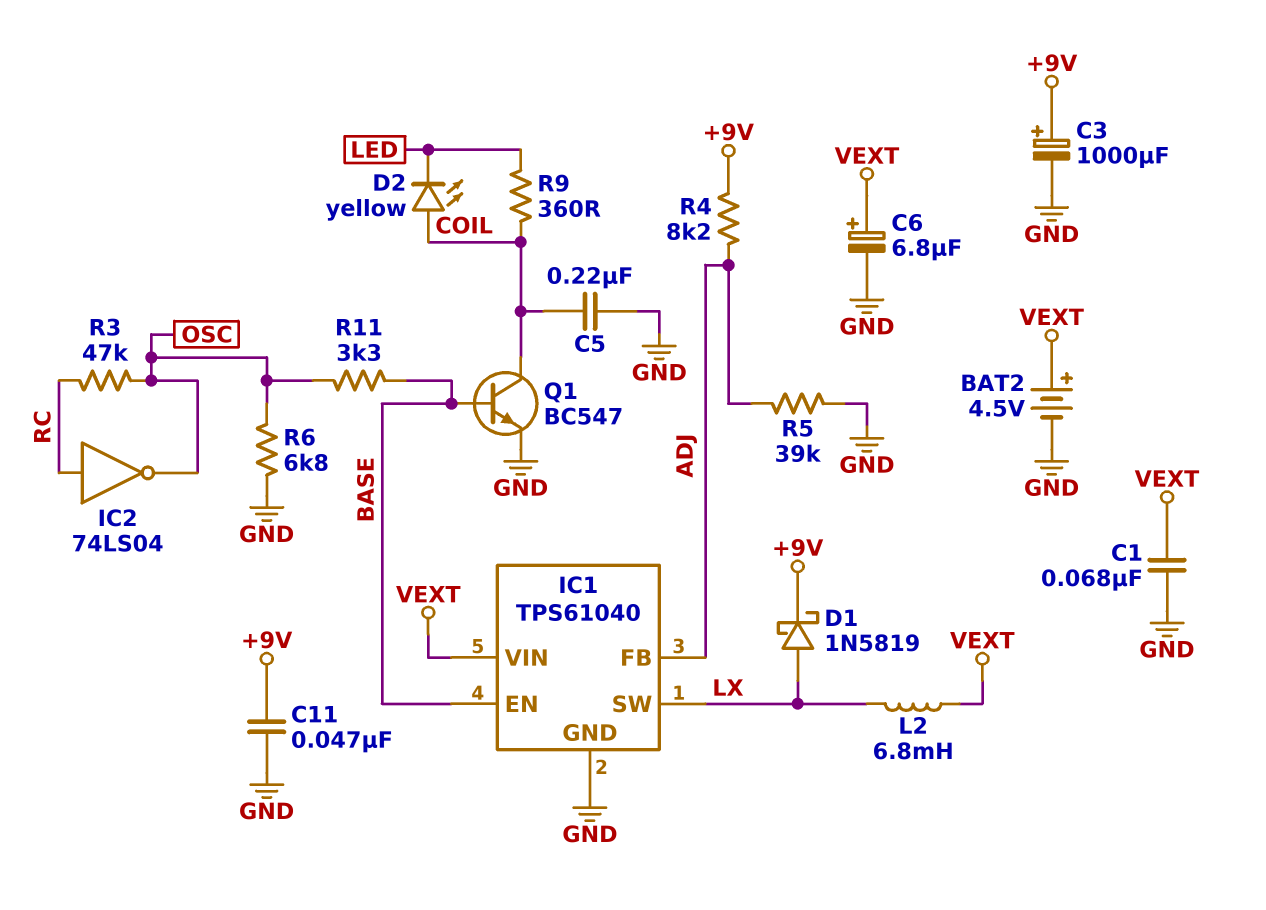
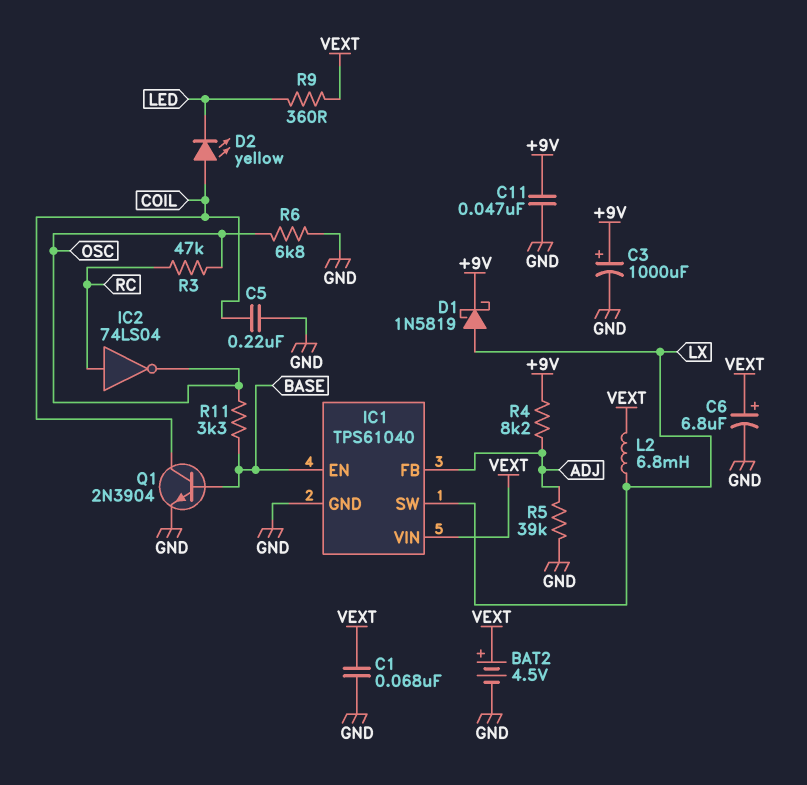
Q1: NPN BC547 (B BASE, C COIL, E GND) -> NPN 2N3904 (B BASE, C COIL, E GND)
R9: 360 (COIL, LED) -> 360 (LED, VEXT)

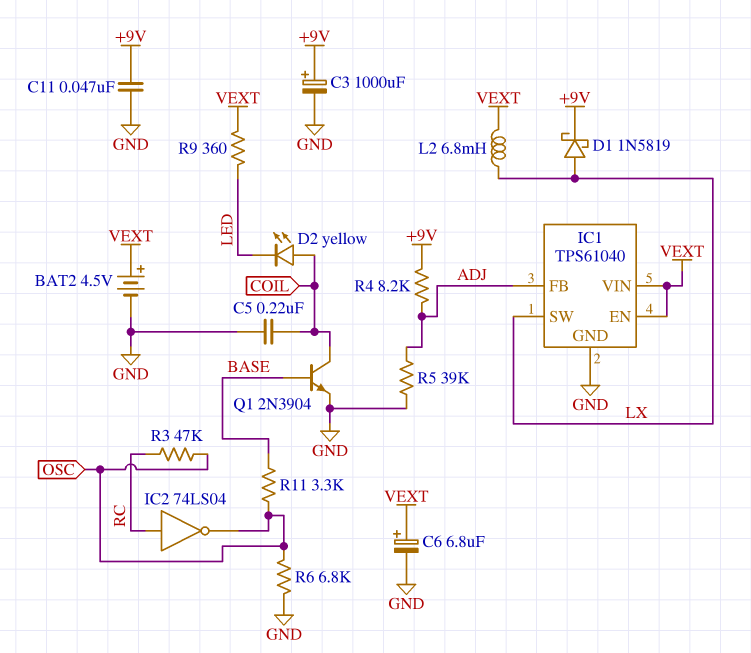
C1: 68nF (GND, VEXT) -> none
IC1 pin EN: BASE -> VEXT

